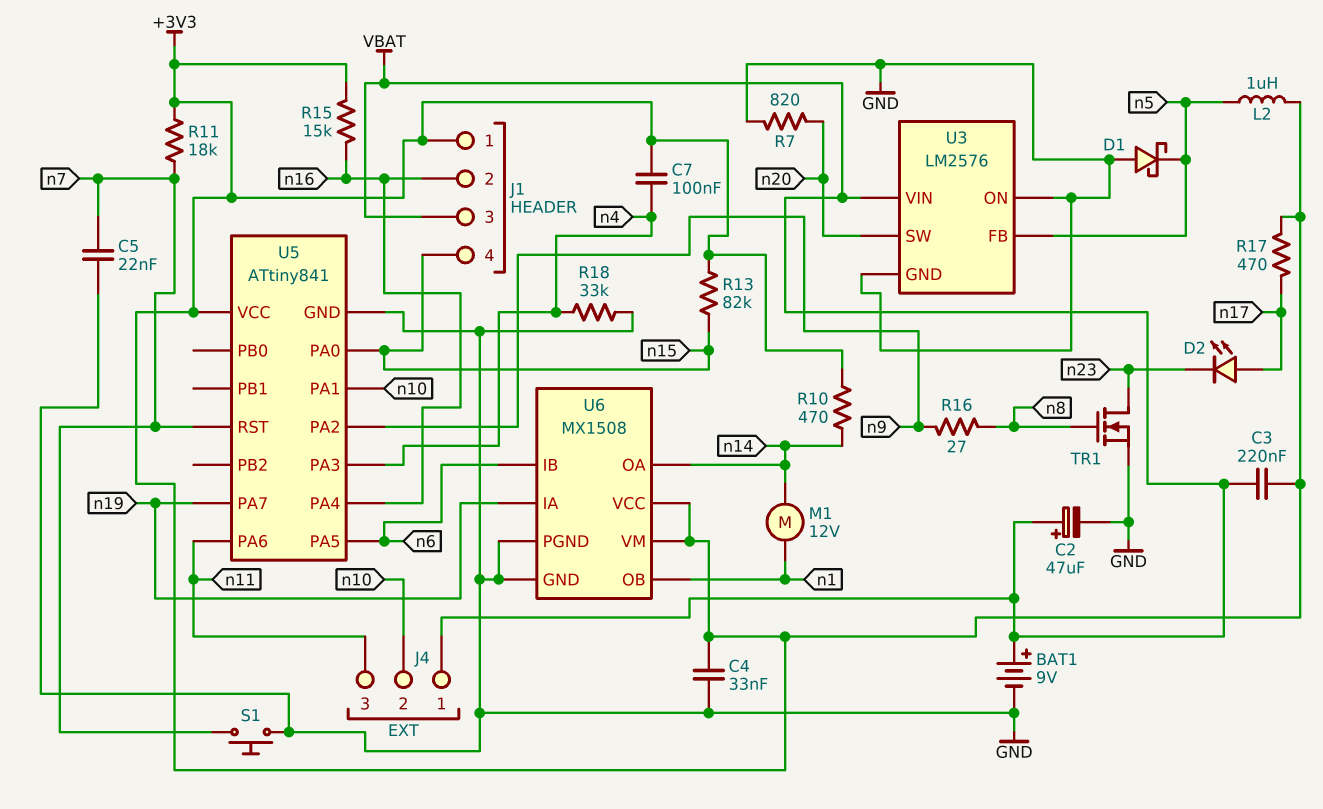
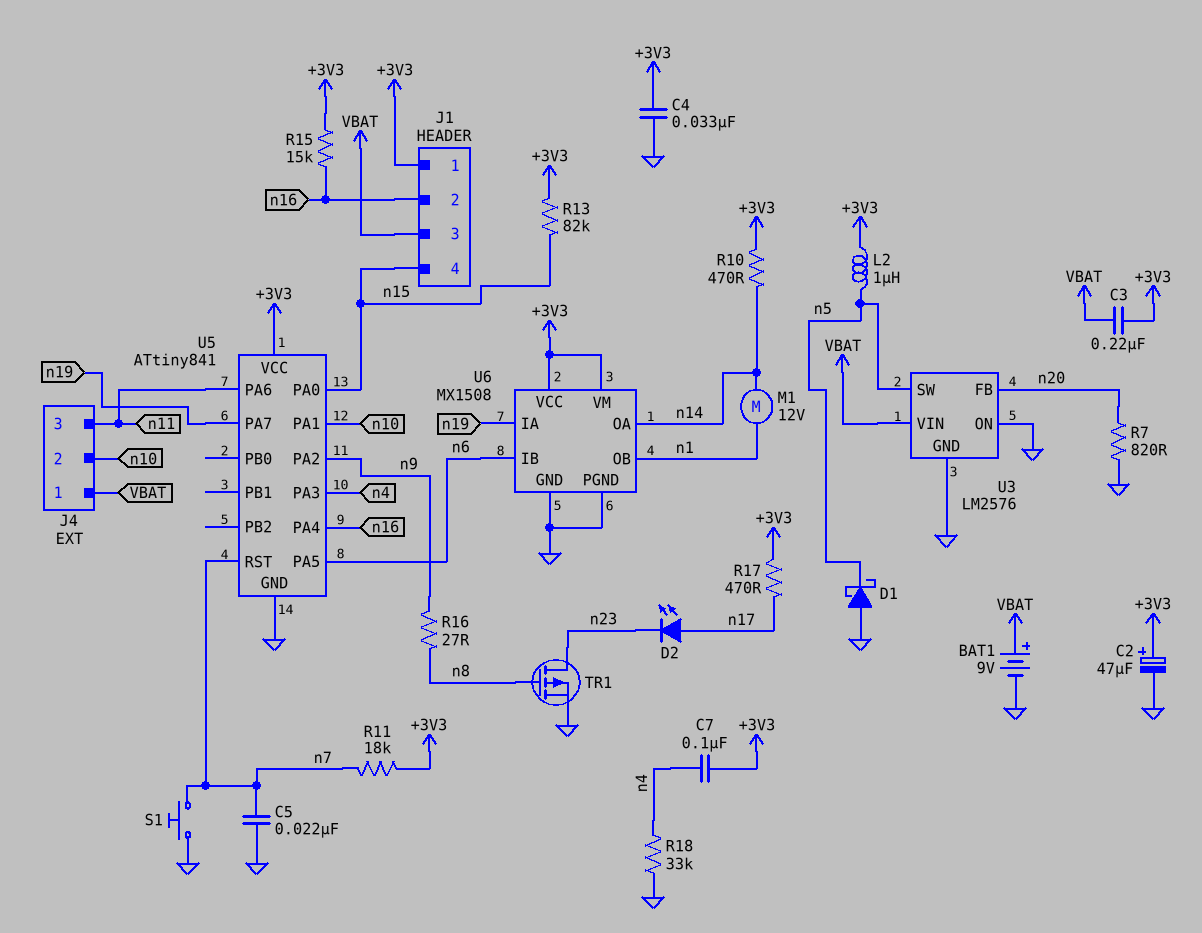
C2: 47uF (plus VBAT, minus GND) -> 47uF (plus +3V3, minus GND)
TR1: NMOS (G n8, D n23, S GND) -> PMOS (G n8, D n23, S GND)
U3 pin FB: n5 -> n20
U3 pin SW: n20 -> n5

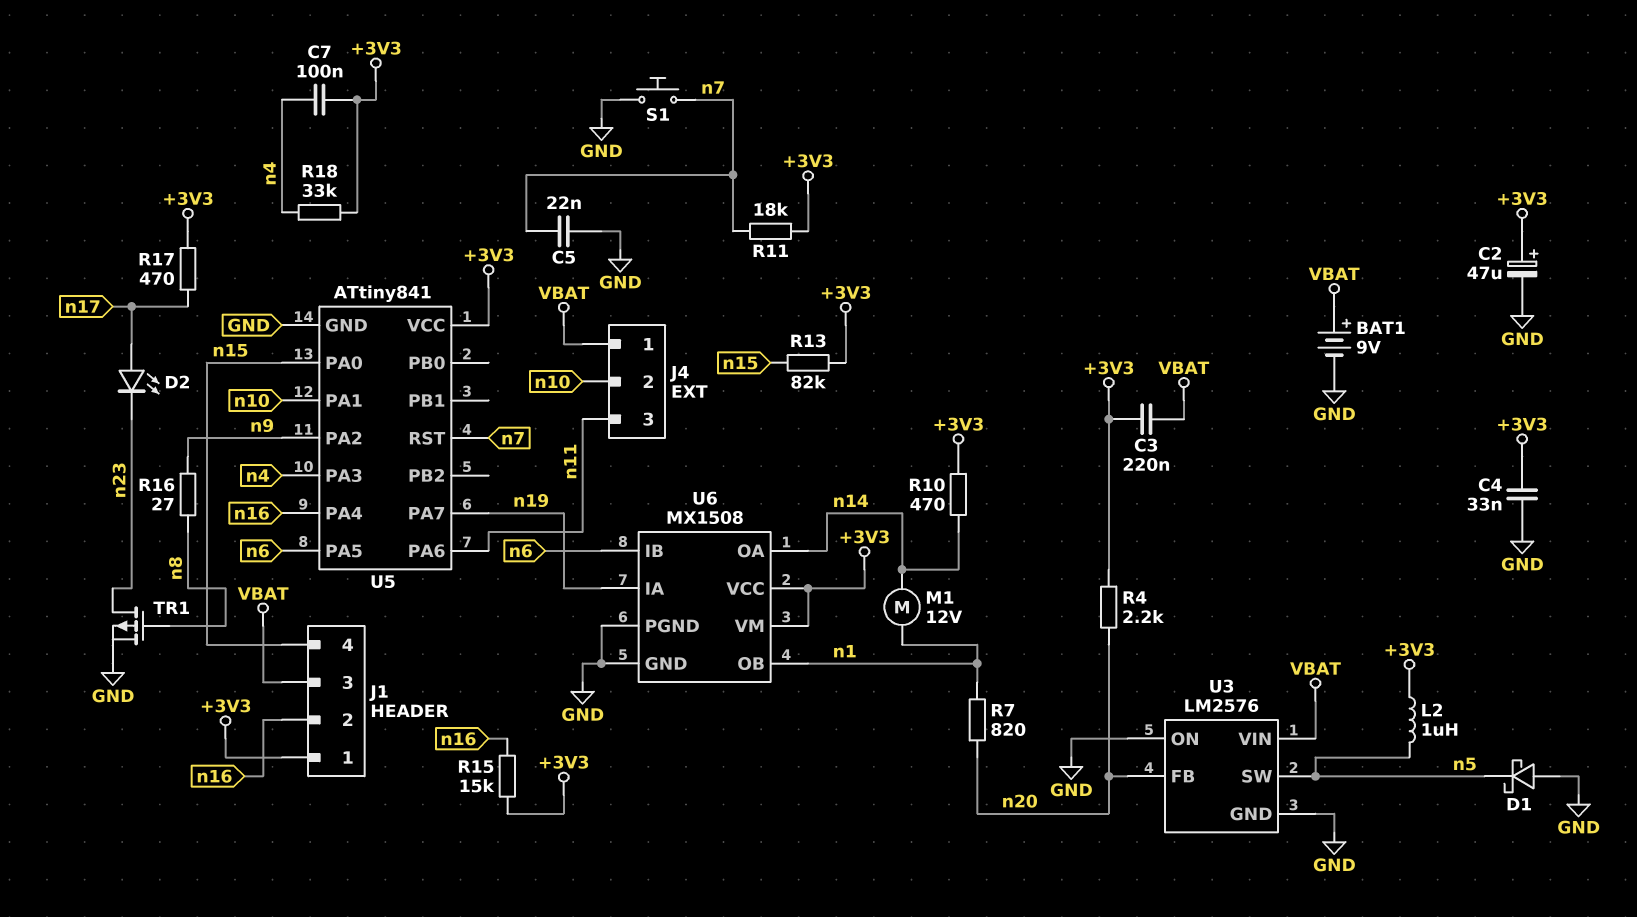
R4: none -> 2.2k (+3V3, n20)
R7: 820 (GND, n20) -> 820 (n1, n20)
R18: 33k (GND, n4) -> 33k (+3V3, n4)

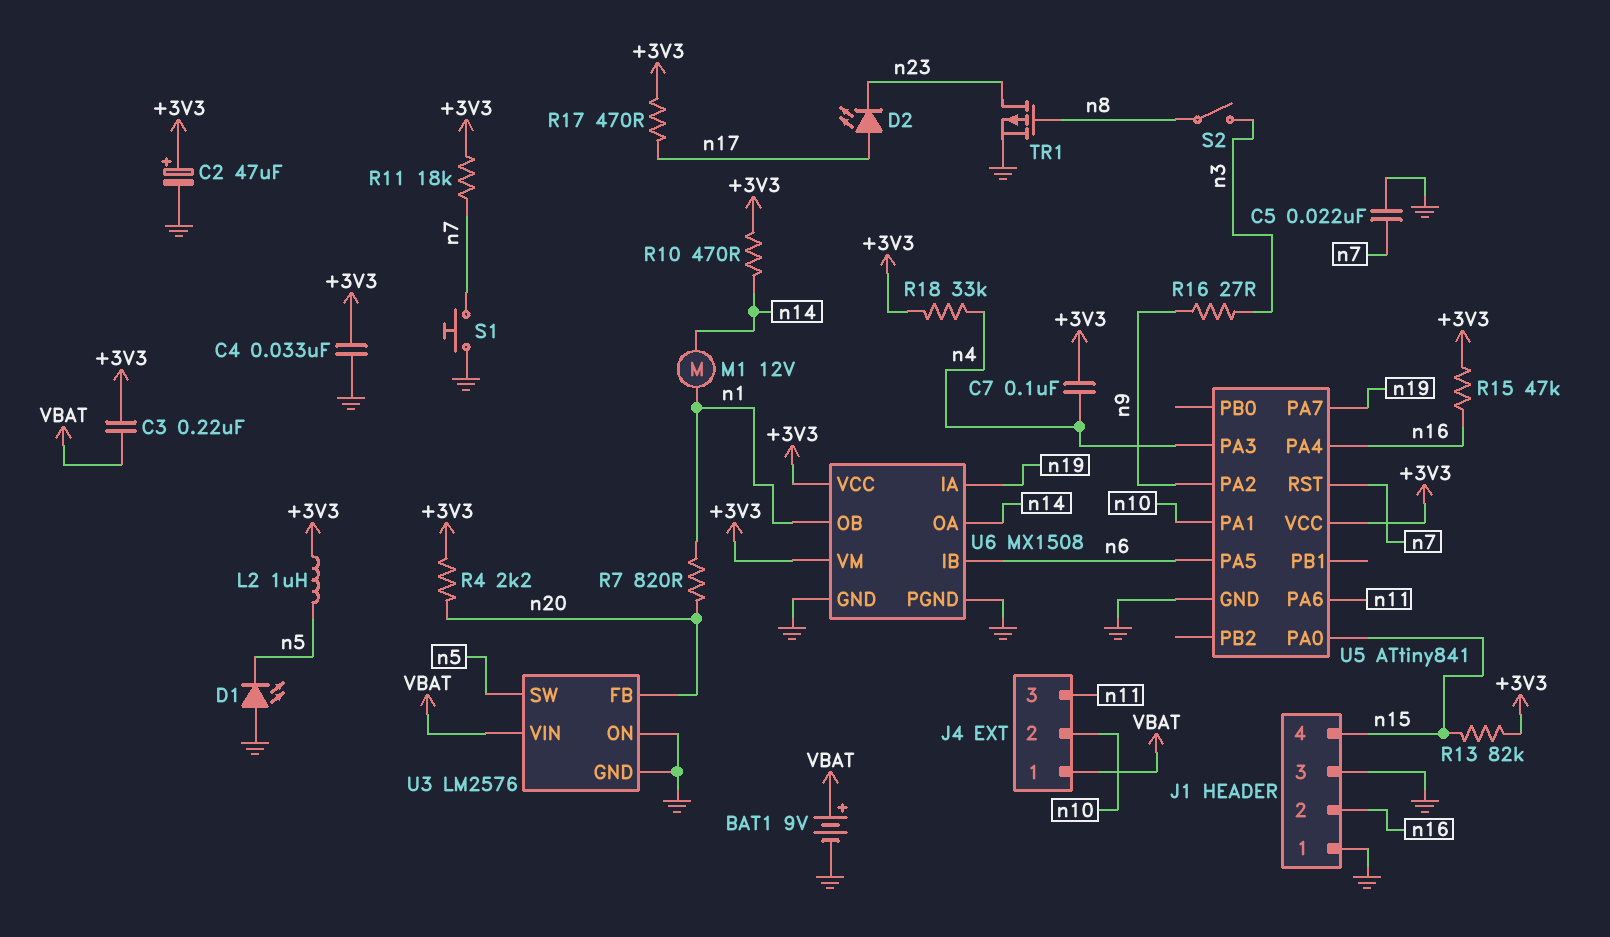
D1: schottky (A GND, K n5) -> LED (A GND, K n5)
J1 pin 1: +3V3 -> GND
J1 pin 3: VBAT -> GND
R15: 15k (+3V3, n16) -> 47k (+3V3, n16)
R16: 27 (n8, n9) -> 27 (n3, n9)
S2: none -> switch (n3, n8)

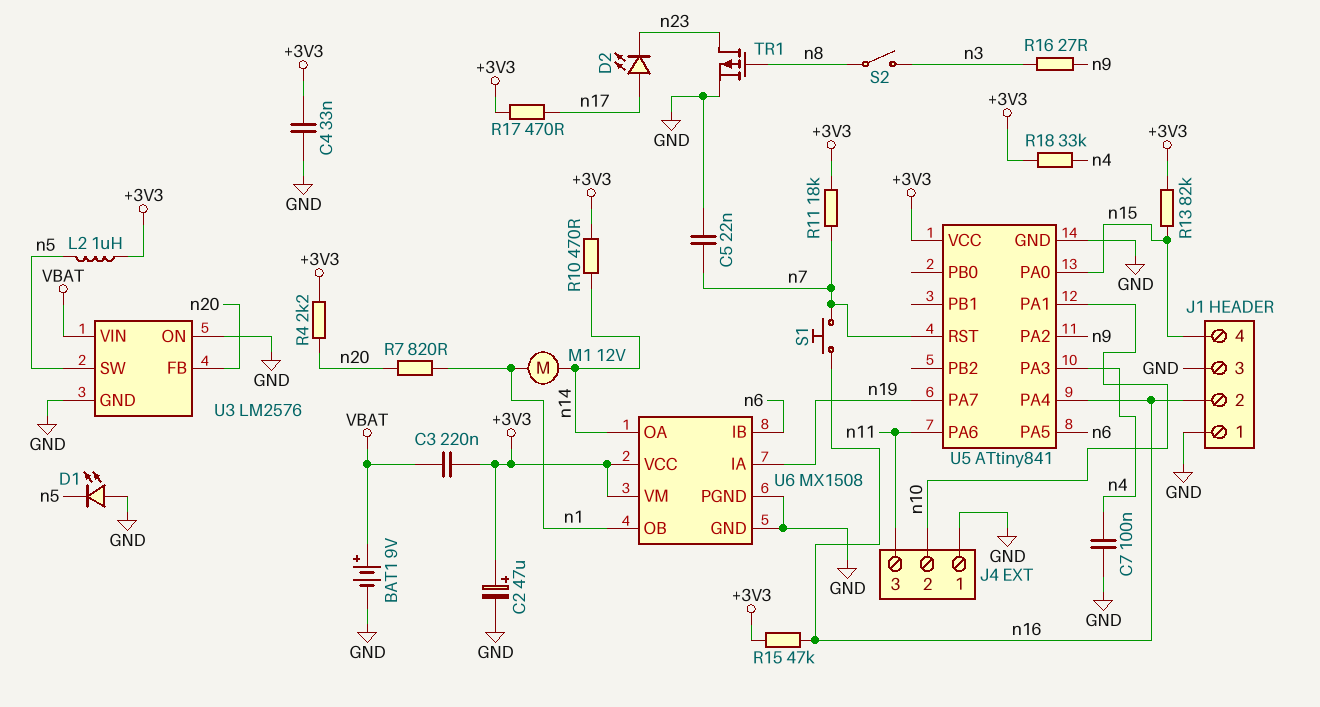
C7: 100nF (+3V3, n4) -> 100nF (GND, n4)
J4 pin 1: VBAT -> GND
S1: button (GND, n7) -> button (n7, n16)

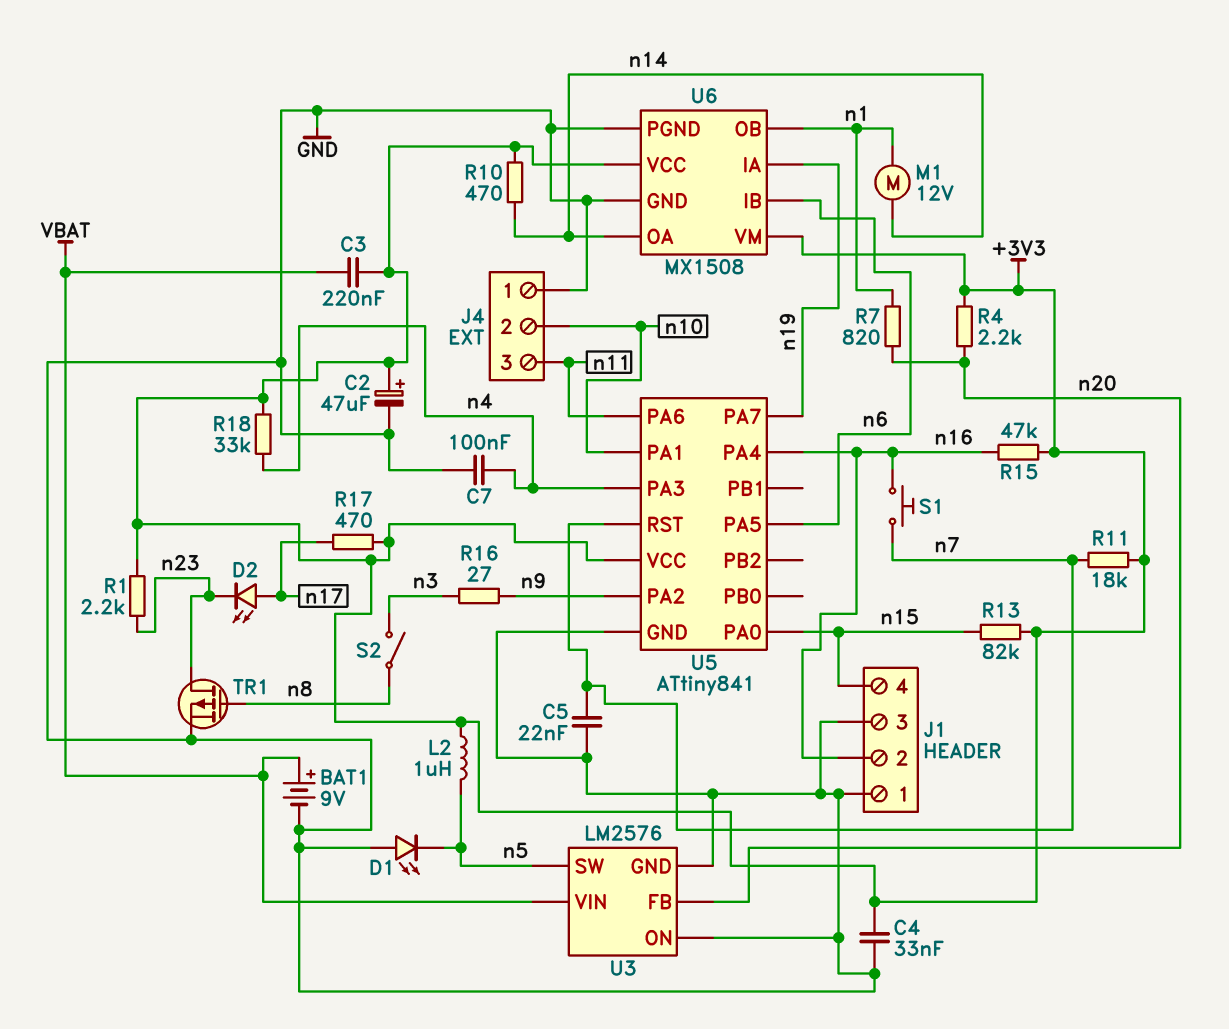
R1: none -> 2.2k (+3V3, n23)

